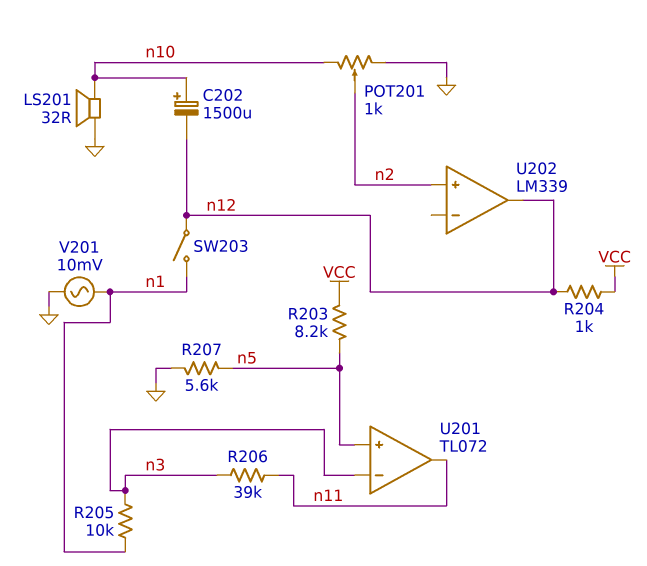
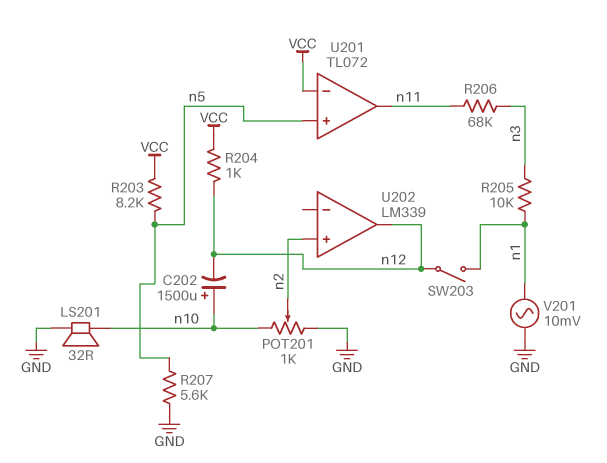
R206: 39k (n3, n11) -> 68k (n3, n11)
U201 pin in-: n3 -> VCC

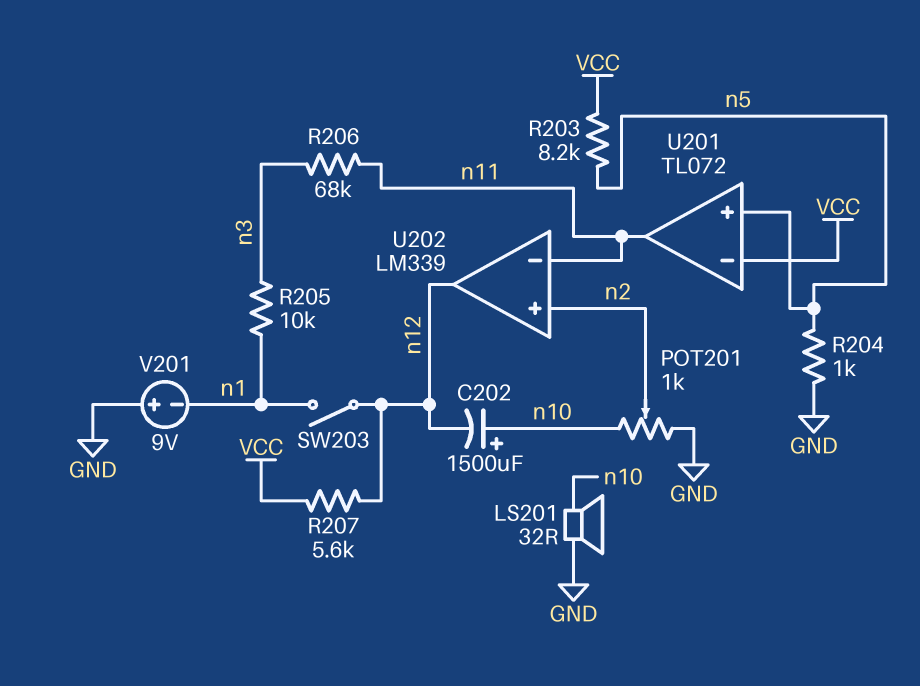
R204: 1k (VCC, n12) -> 1k (GND, n5)
R207: 5.6k (GND, n5) -> 5.6k (VCC, n12)
U202 pin in-: none -> n11
V201: AC 10mV (GND, n1) -> 9V (plus GND, minus n1)

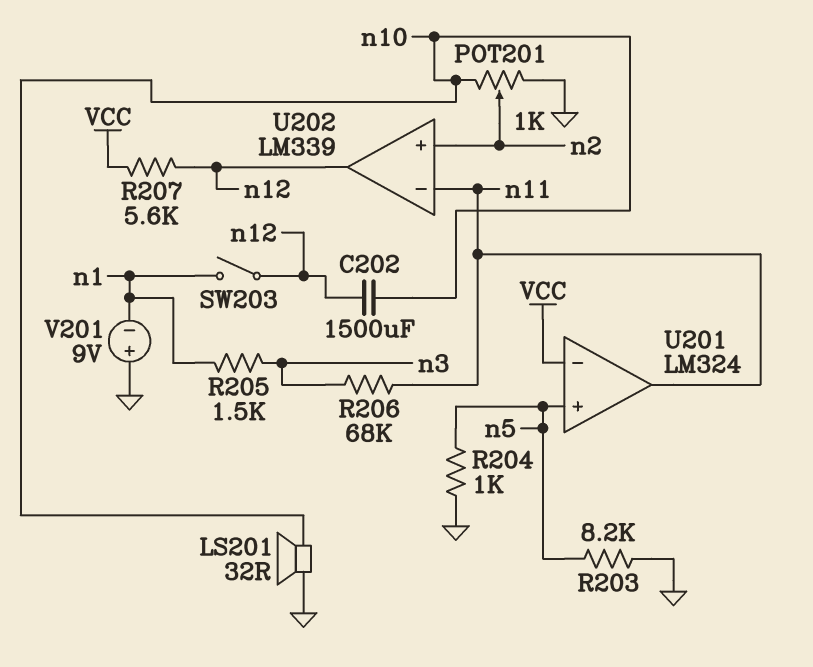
C202: 1500uF (plus n10, minus n12) -> 1500uF (n10, n12)
R203: 8.2k (VCC, n5) -> 8.2k (GND, n5)
R205: 10k (n1, n3) -> 1.5k (n1, n3)
U201: TL072 -> LM324

